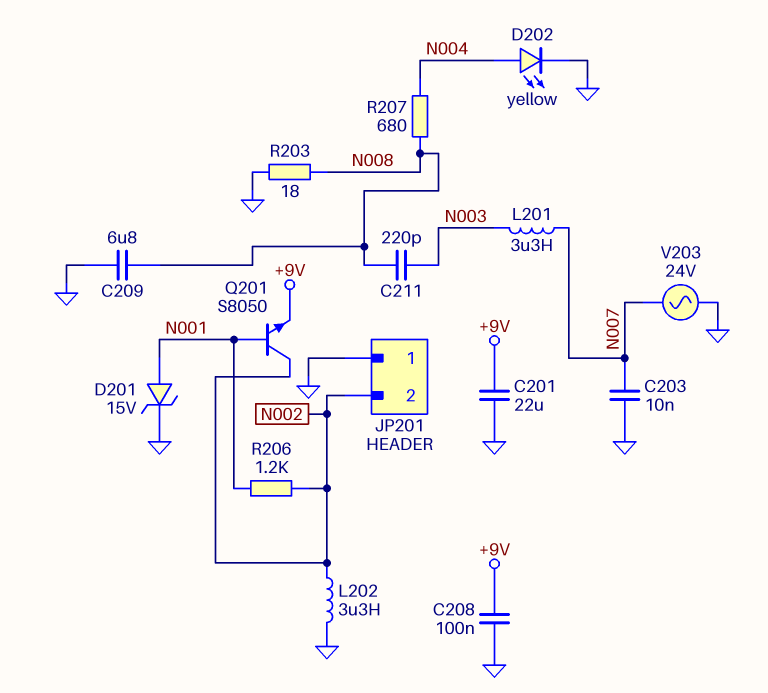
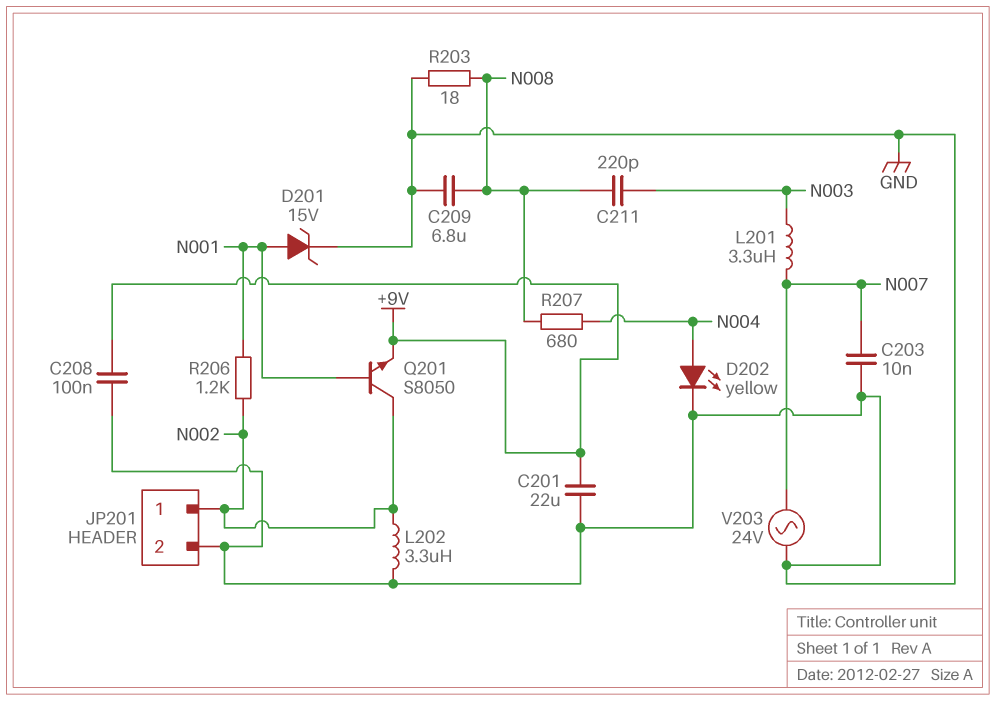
JP201 pin 1: GND -> N002
JP201 pin 2: N002 -> GND

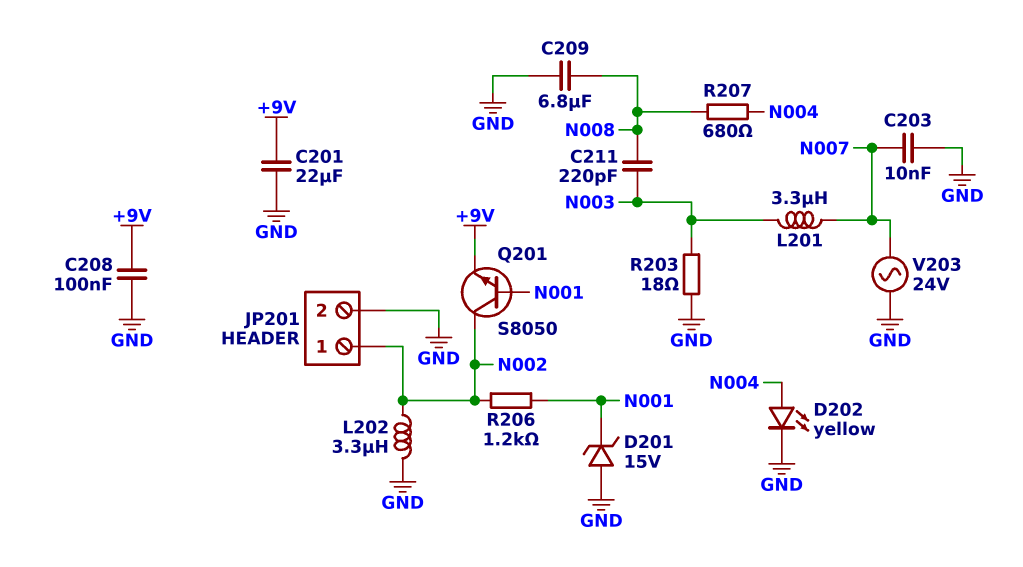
D201: zener 15V (A N001, K GND) -> zener 15V (A GND, K N001)
R203: 18 (GND, N008) -> 18 (GND, N003)

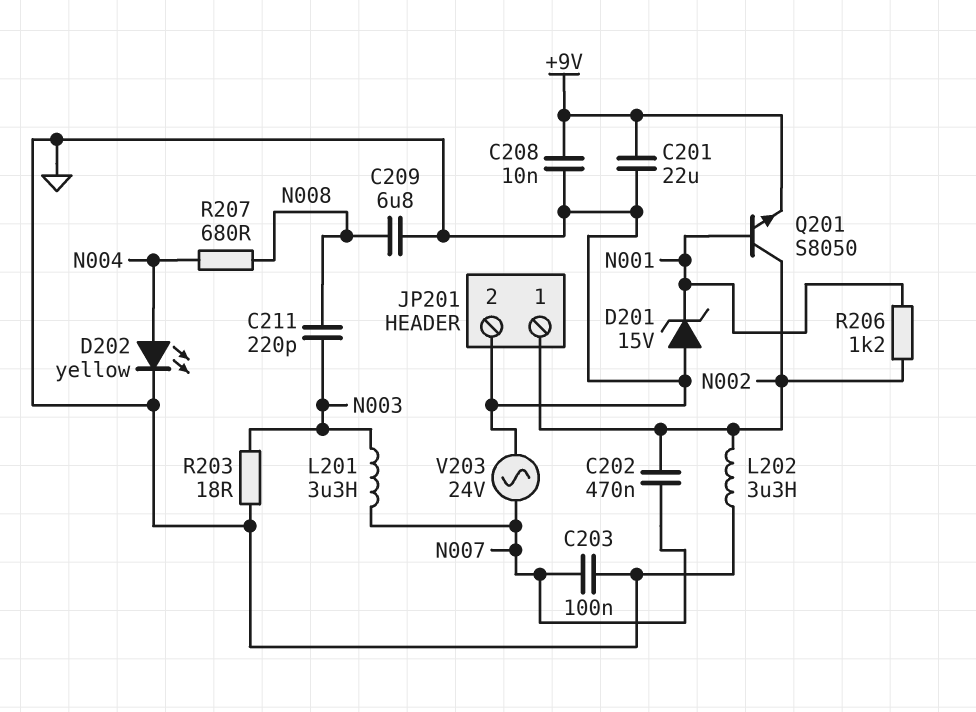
C202: none -> 470nF (N002, N007)
C203: 10nF (GND, N007) -> 100nF (GND, N007)
C208: 100nF (+9V, GND) -> 10nF (+9V, GND)

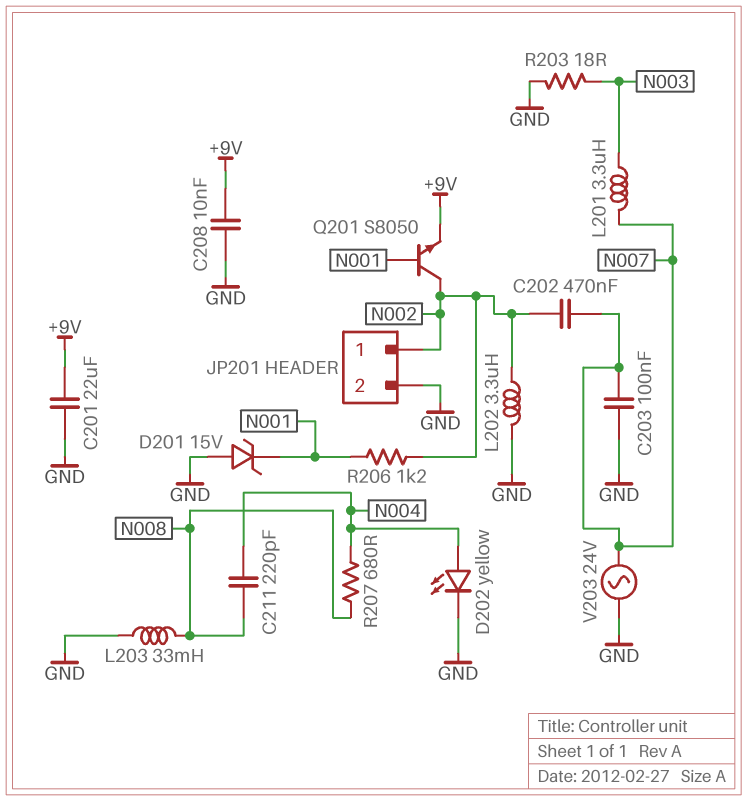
C209: 6.8uF (GND, N008) -> none
C211: 220pF (N003, N008) -> 220pF (N004, N008)
L203: none -> 33mH (GND, N008)

